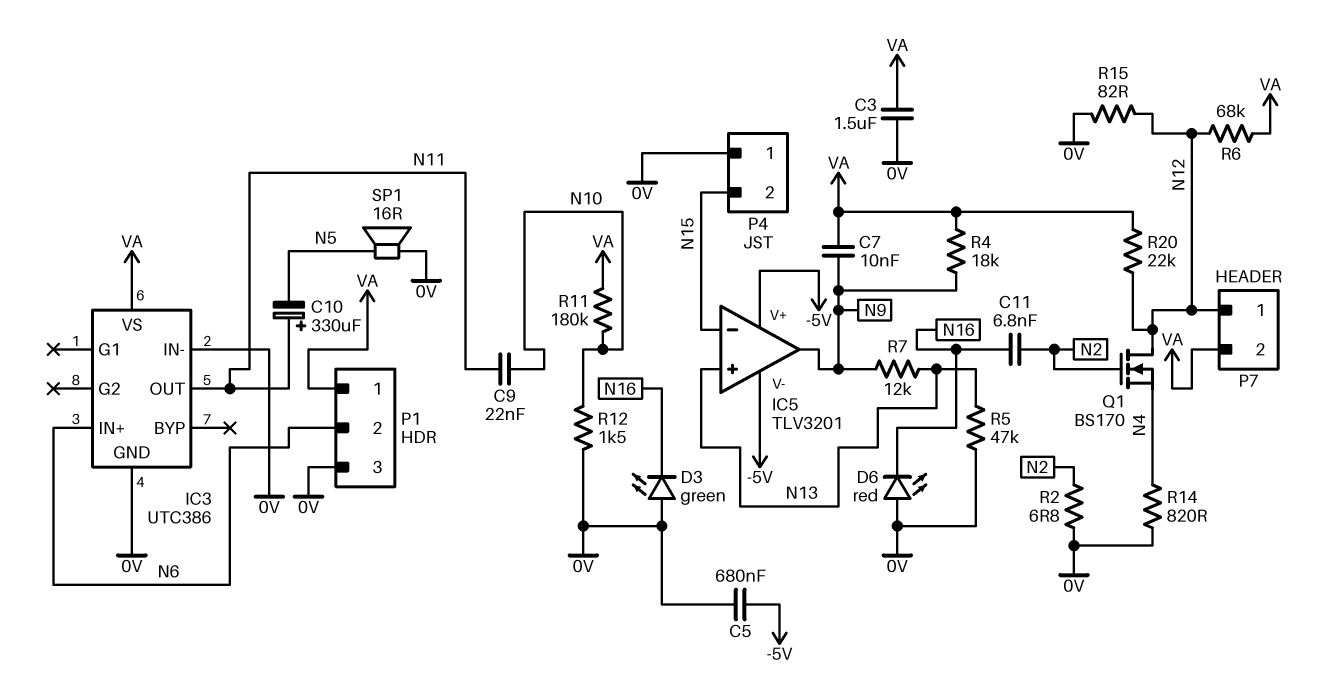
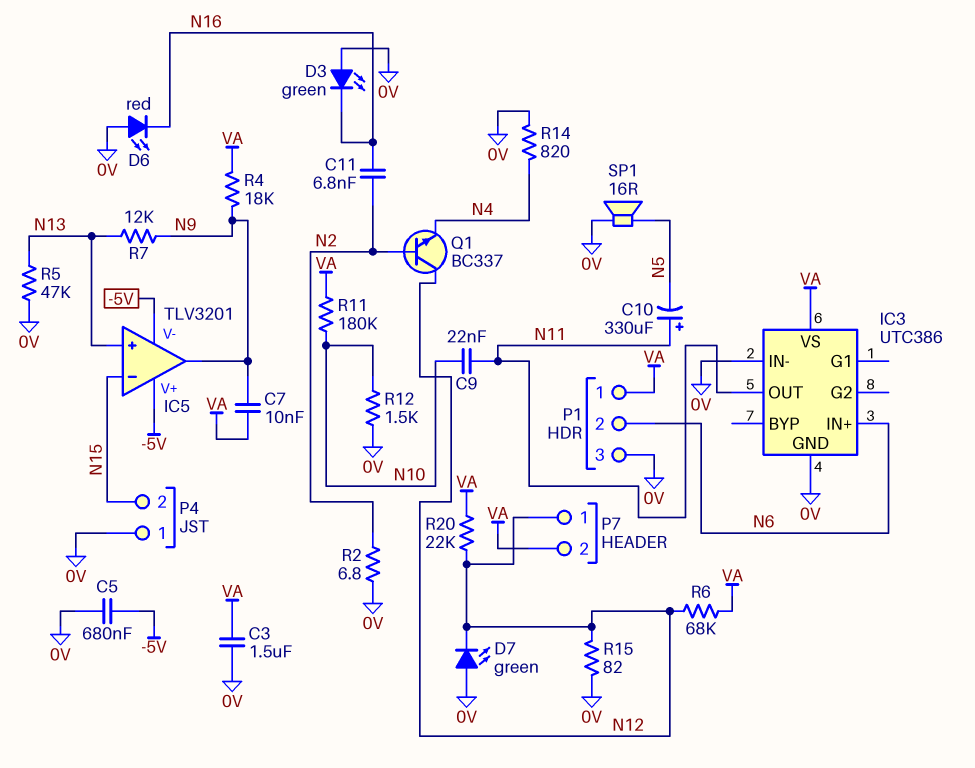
D7: none -> LED green (A 0V, K N12)
Q1: NMOS BS170 (G N2, D N12, S N4) -> NPN BC337 (B N2, C N12, E N4)

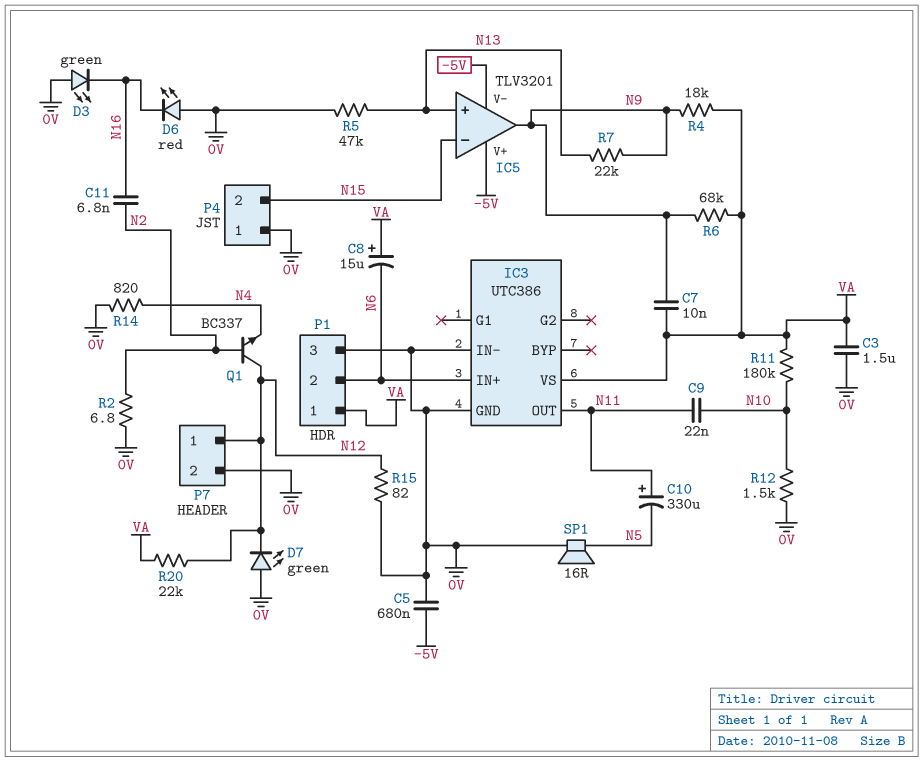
C8: none -> 15uF (plus VA, minus N6)
P7 pin 2: VA -> 0V
R6: 68k (N12, VA) -> 68k (N9, VA)
R7: 12k (N9, N13) -> 22k (N9, N13)

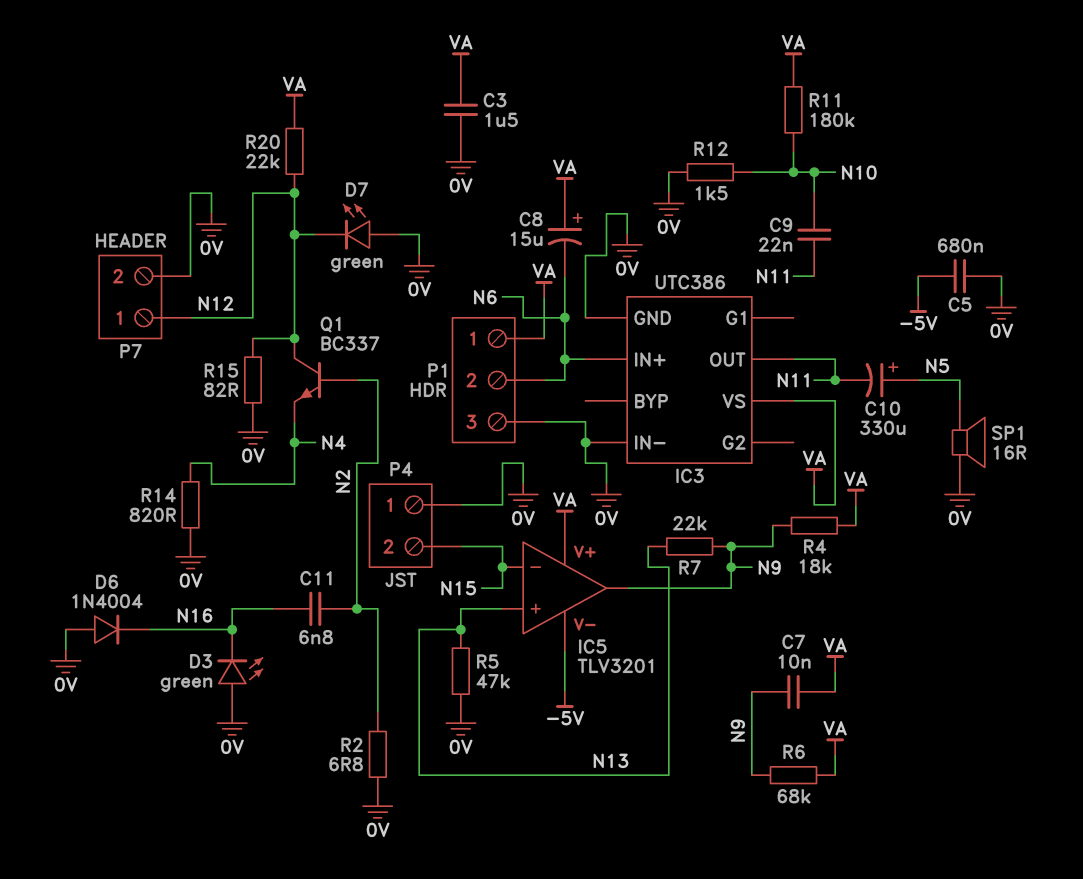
C10: 330uF (plus N11, minus N5) -> 330uF (plus N5, minus N11)
D6: LED red (A 0V, K N16) -> diode 1N4004 (A 0V, K N16)
IC5 pin V+: -5V -> VA

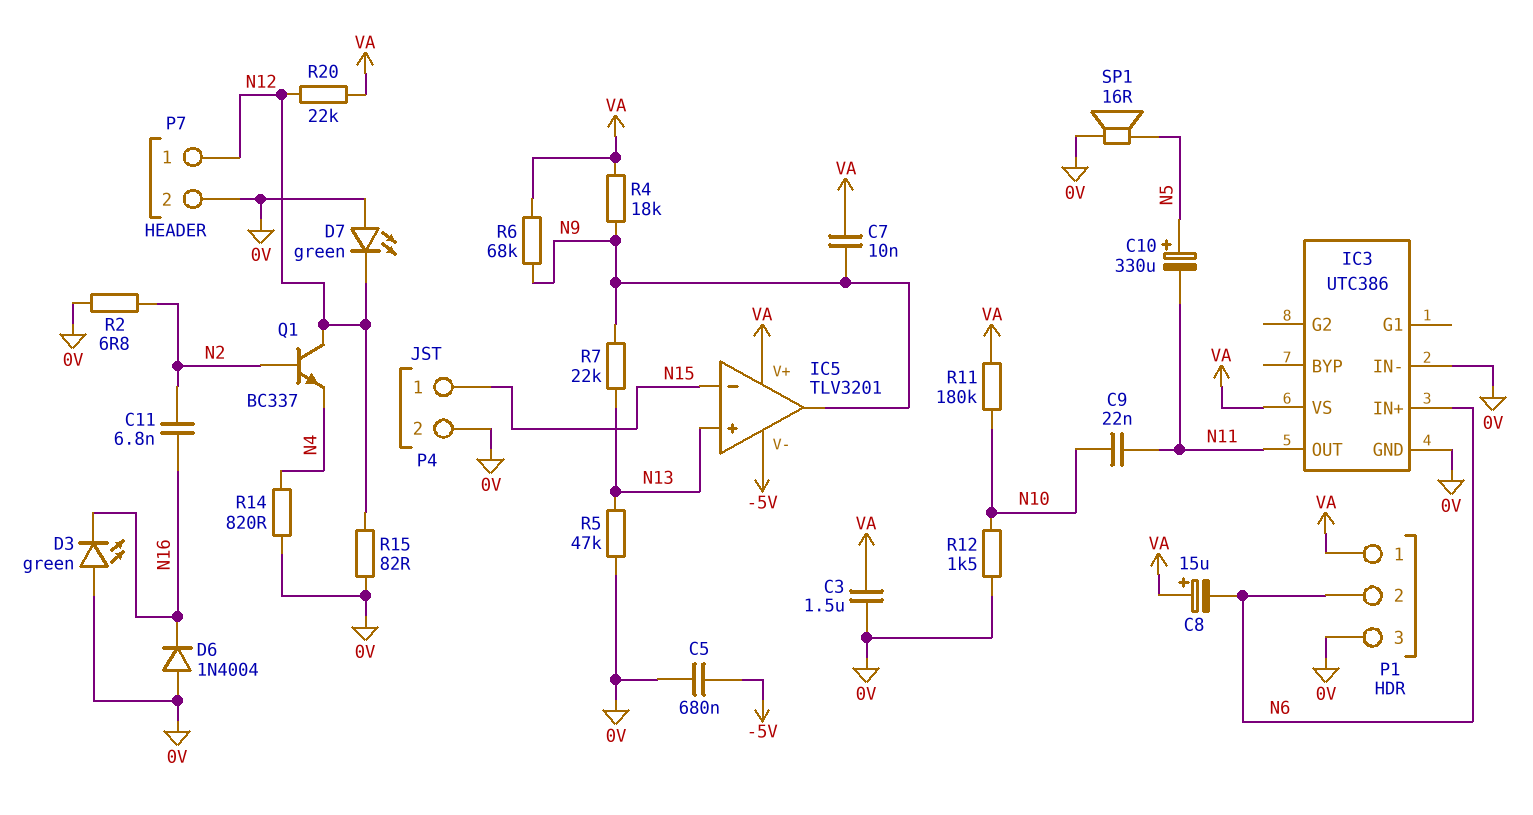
P4 pin 1: 0V -> N15
P4 pin 2: N15 -> 0V

